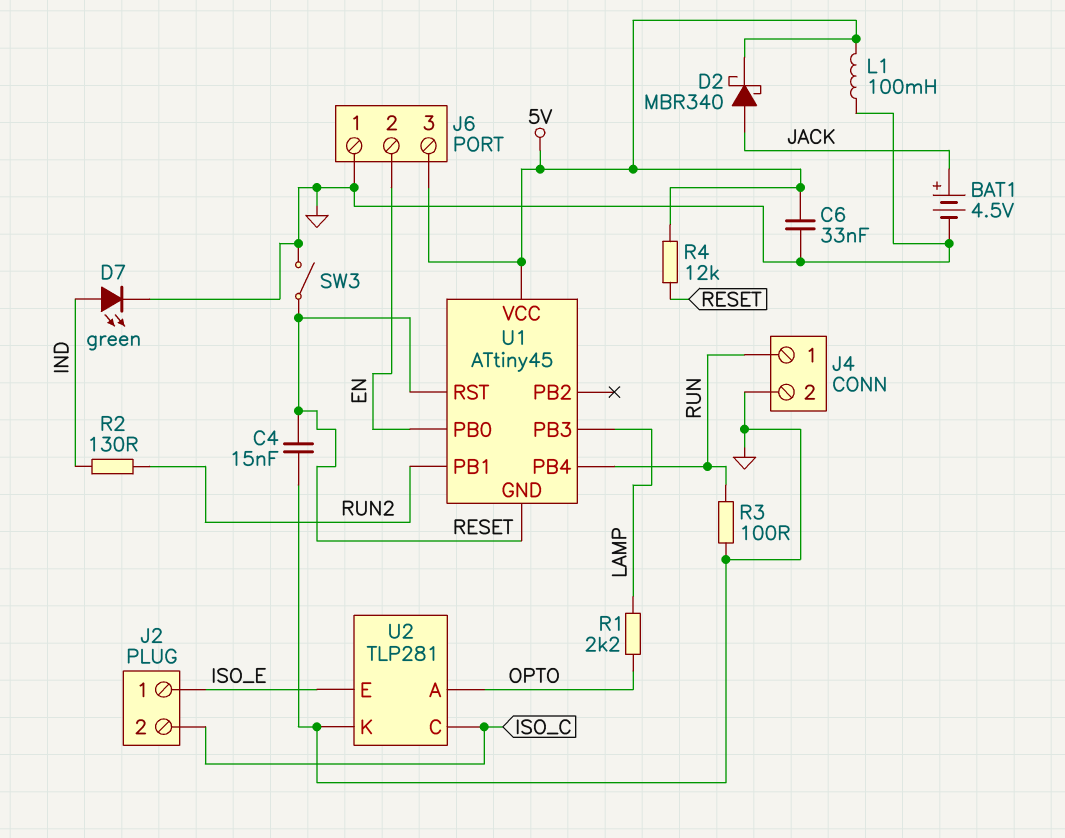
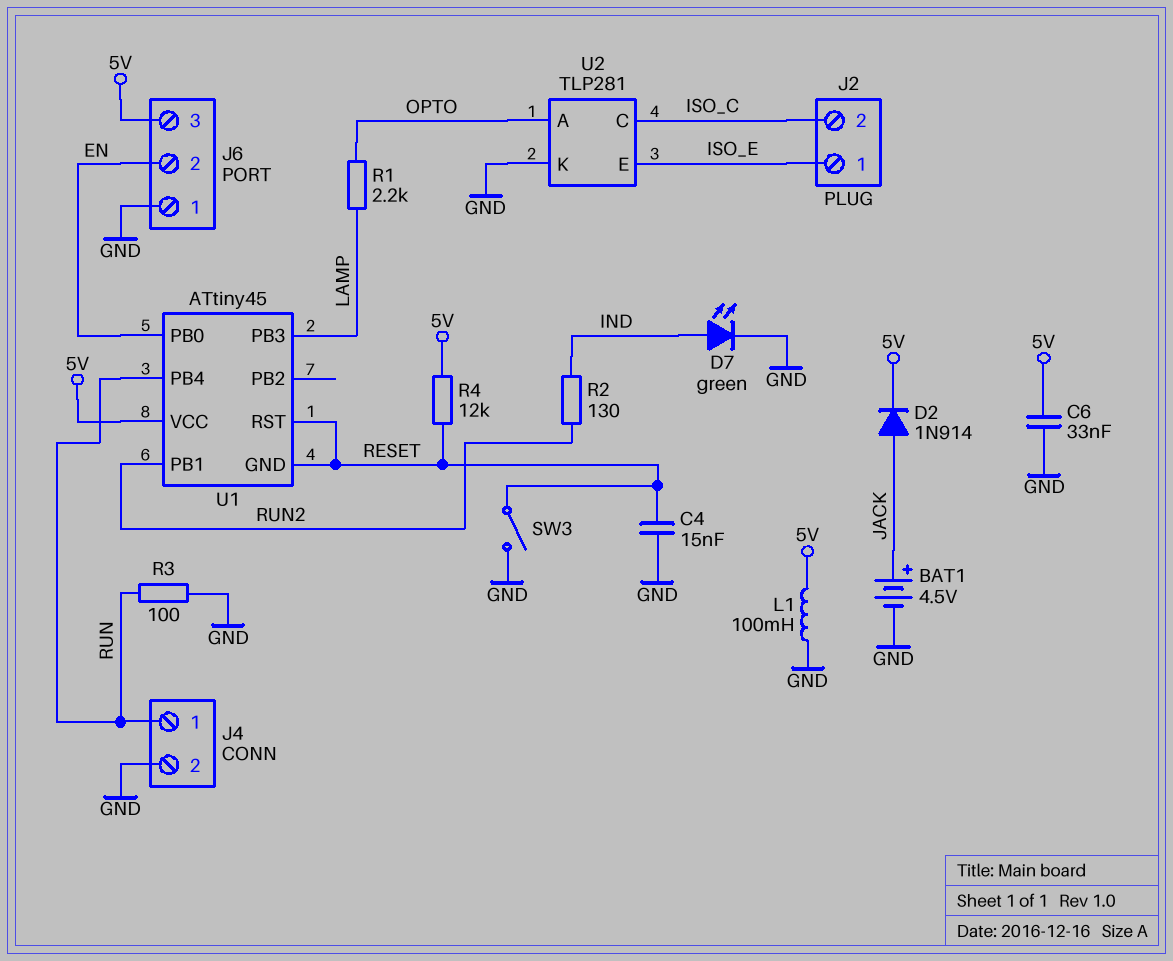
D2: schottky MBR340 (A JACK, K 5V) -> diode 1N914 (A JACK, K 5V)

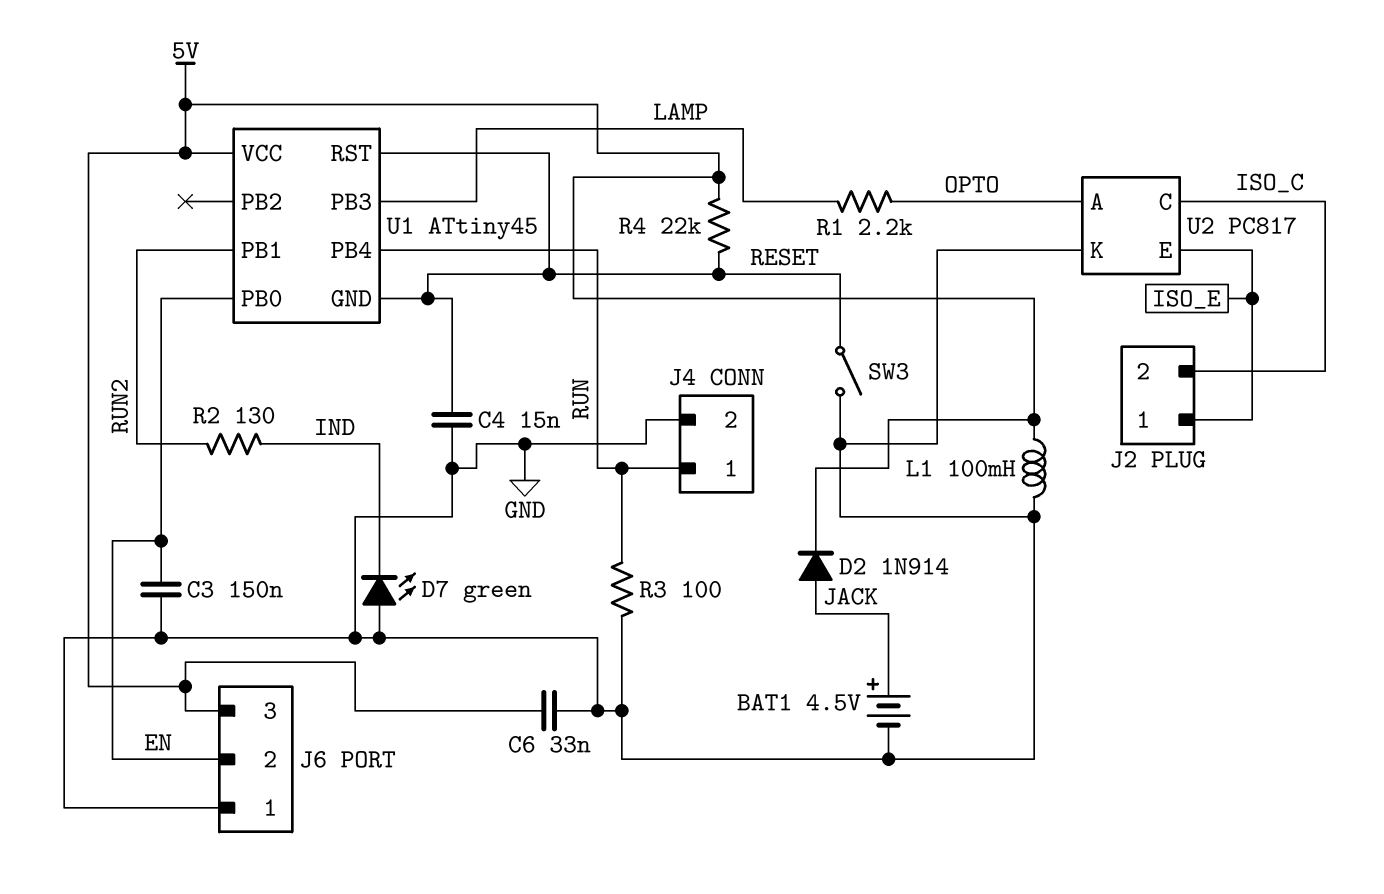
C3: none -> 150nF (EN, GND)
D7: LED green (A IND, K GND) -> LED green (A GND, K IND)
R4: 12k (5V, RESET) -> 22k (5V, RESET)
U2: TLP281 -> PC817

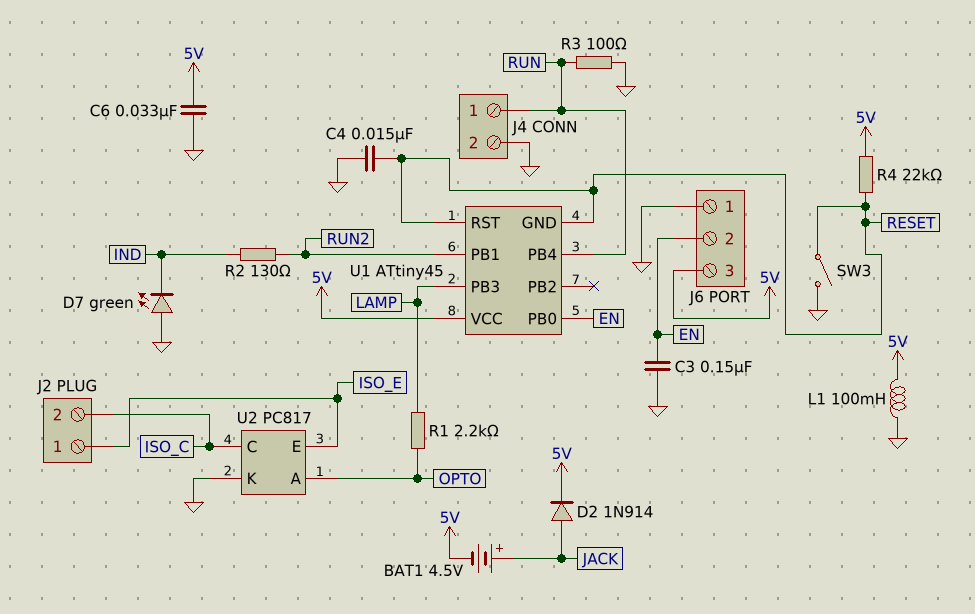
BAT1: 4.5V (plus JACK, minus GND) -> 4.5V (plus JACK, minus 5V)

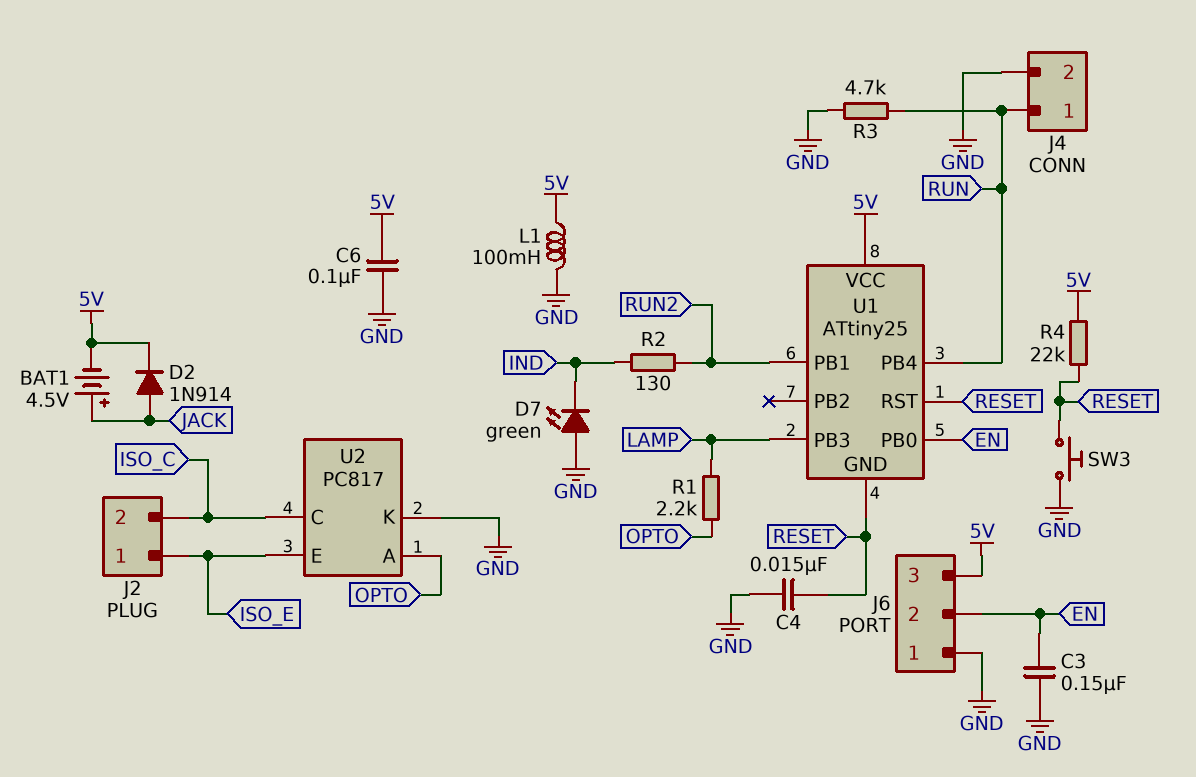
C6: 33nF (5V, GND) -> 100nF (5V, GND)
R3: 100 (GND, RUN) -> 4.7k (GND, RUN)
SW3: switch (GND, RESET) -> button (GND, RESET)
U1: ATtiny45 -> ATtiny25

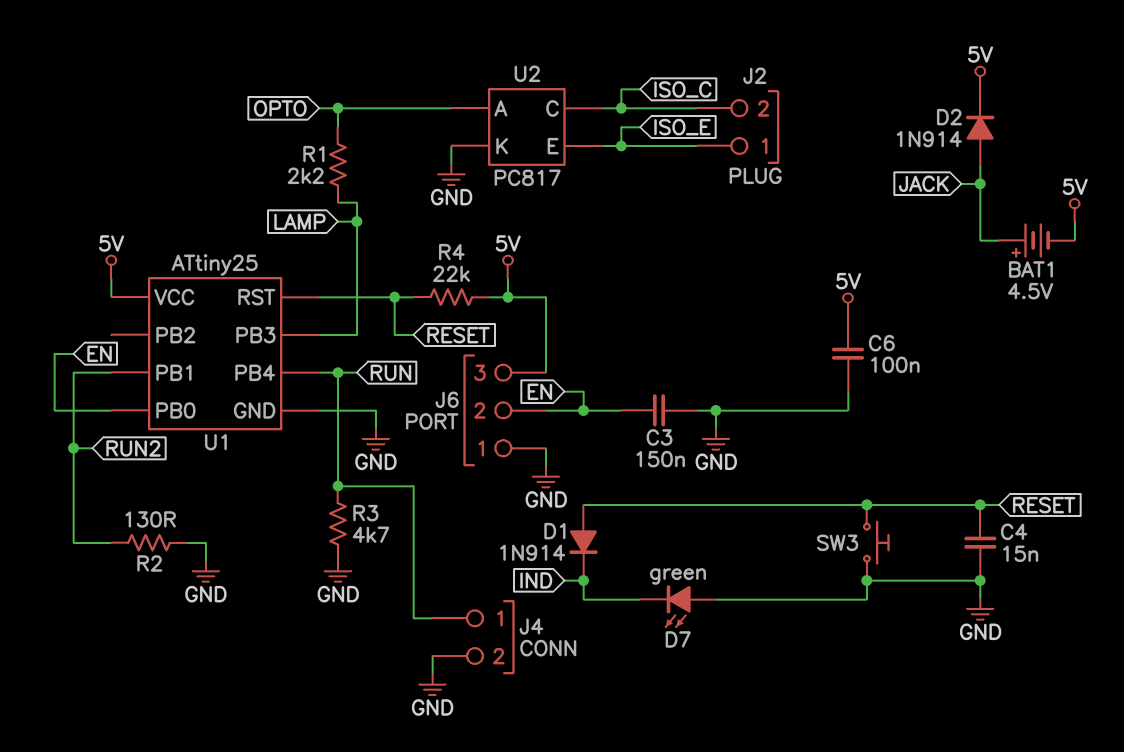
D1: none -> diode 1N914 (A RESET, K IND)
L1: 100mH (5V, GND) -> none
R2: 130 (IND, RUN2) -> 130 (GND, RUN2)
U1 pin GND: RESET -> GND

